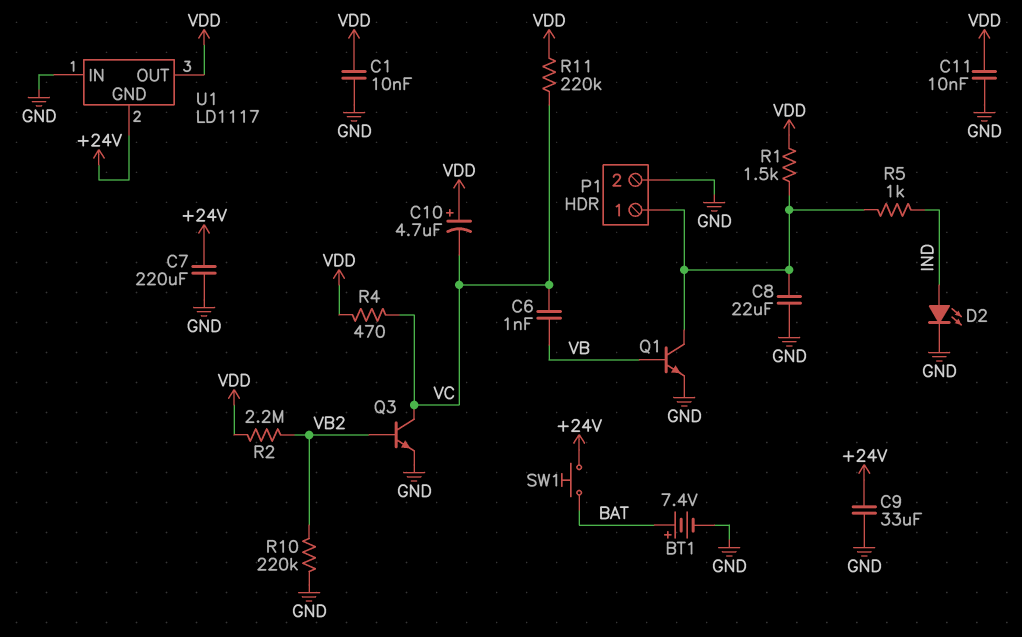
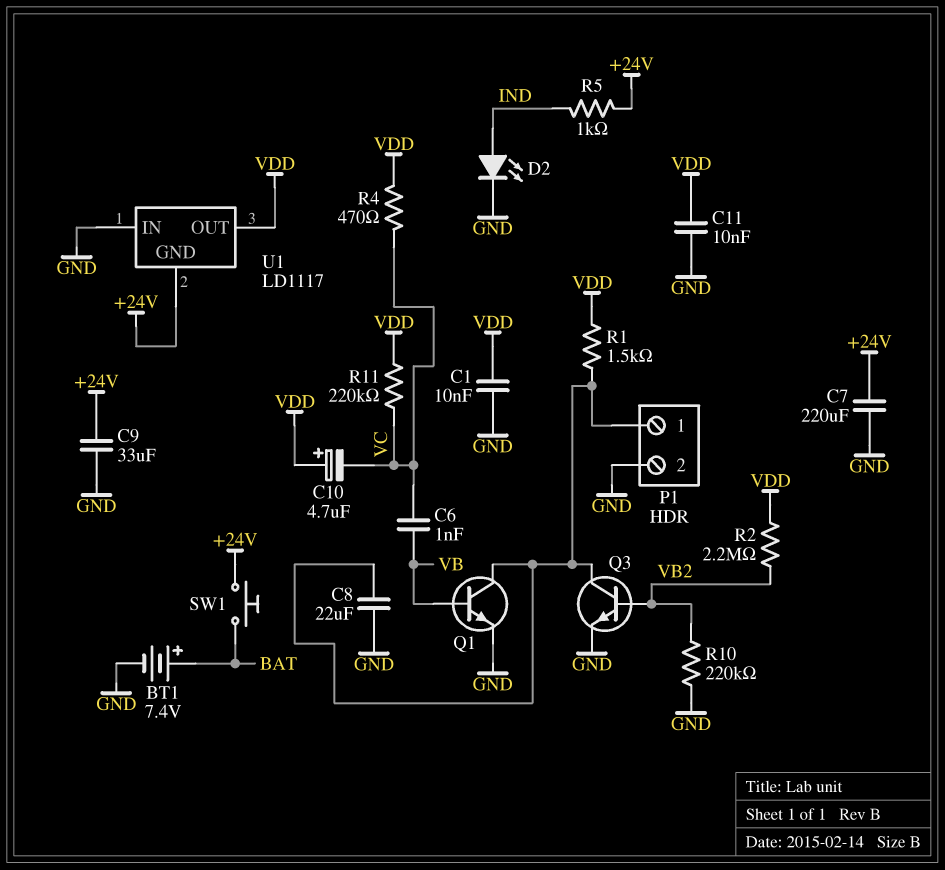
Q3: NPN (B VB2, C VC, E GND) -> NPN (B VB2, C P1/1, E GND)
R5: 1k (IND, P1/1) -> 1k (+24V, IND)

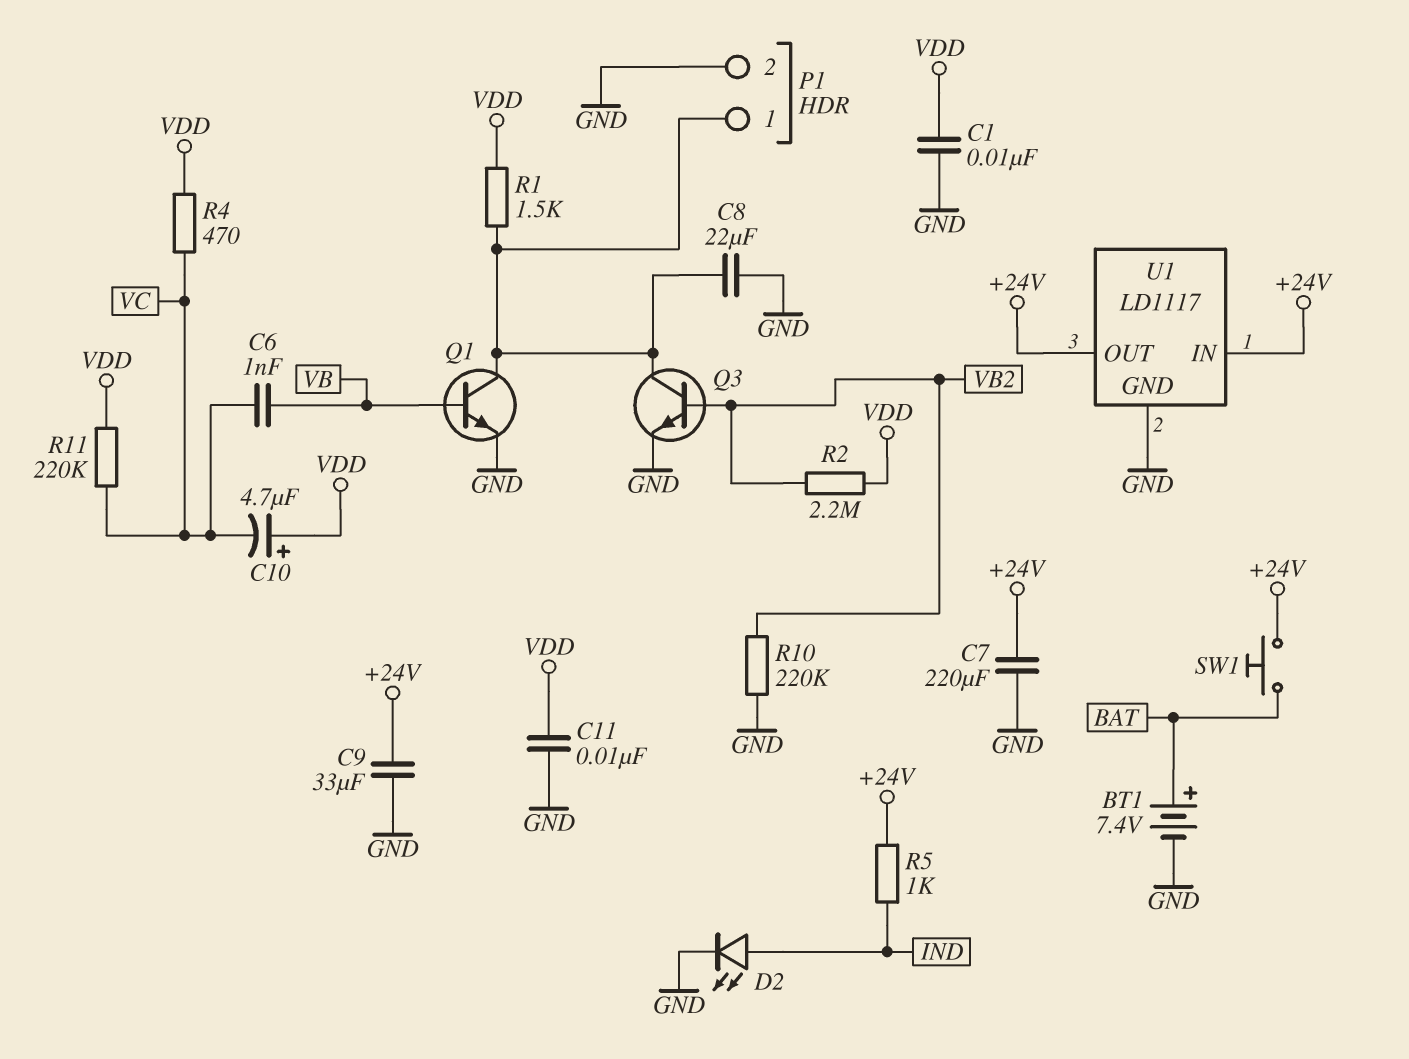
U1 pin GND: +24V -> GND
U1 pin IN: GND -> +24V
U1 pin OUT: VDD -> +24V

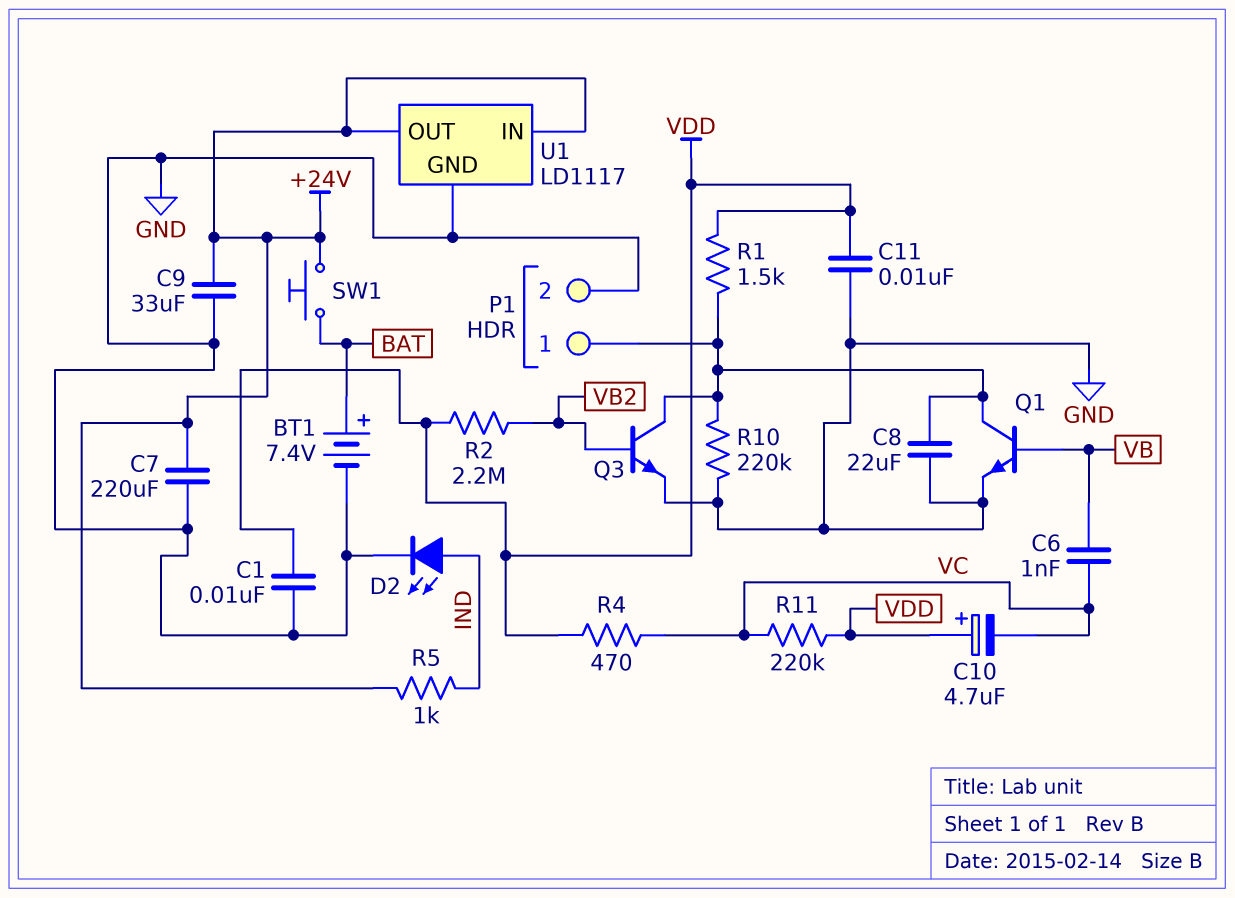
R10: 220k (GND, VB2) -> 220k (GND, P1/1)

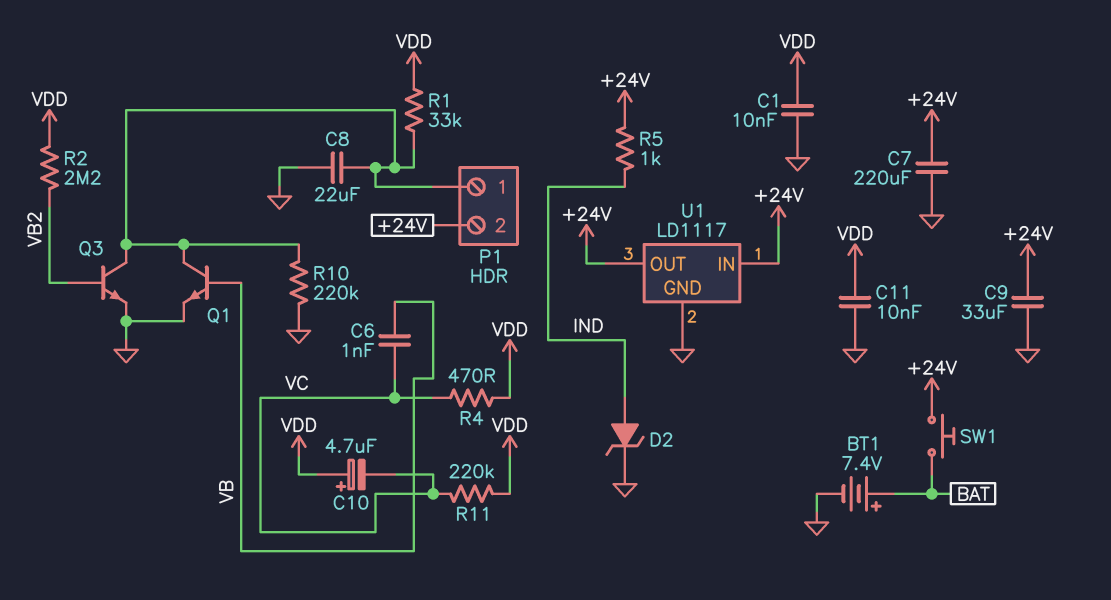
D2: LED (A IND, K GND) -> zener (A IND, K GND)
P1 pin 2: GND -> +24V
R1: 1.5k (P1/1, VDD) -> 33k (P1/1, VDD)

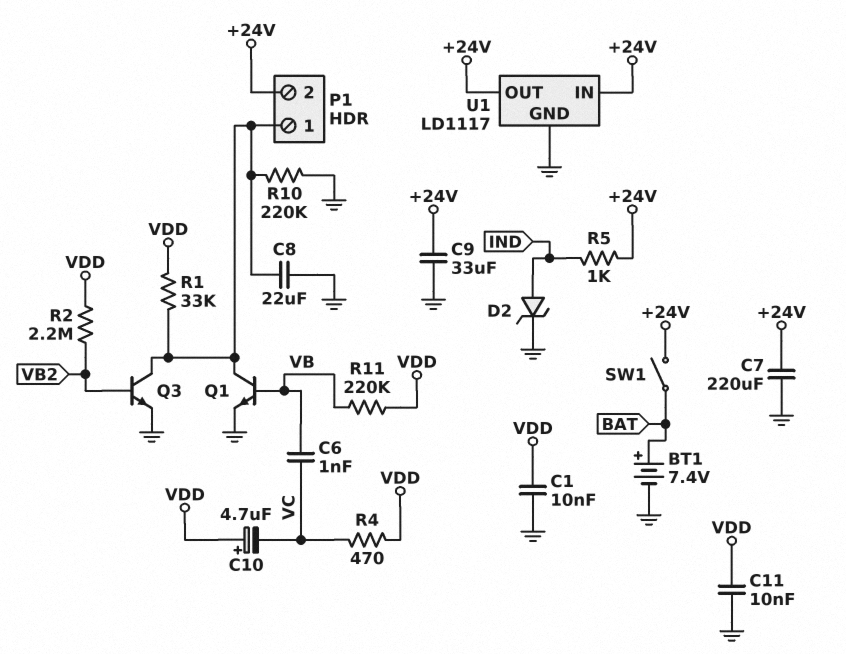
R11: 220k (VC, VDD) -> 220k (VB, VDD)
SW1: button (+24V, BAT) -> switch (+24V, BAT)

